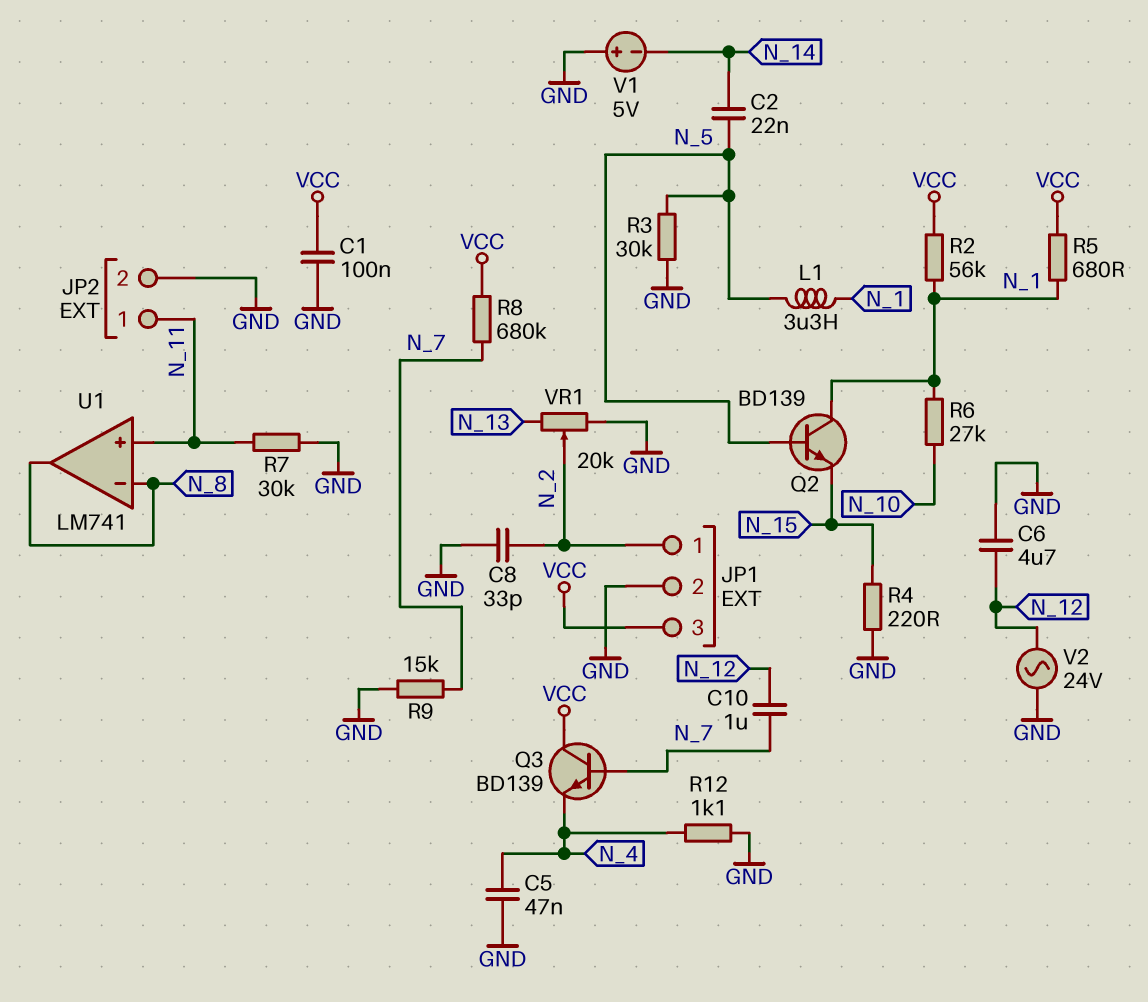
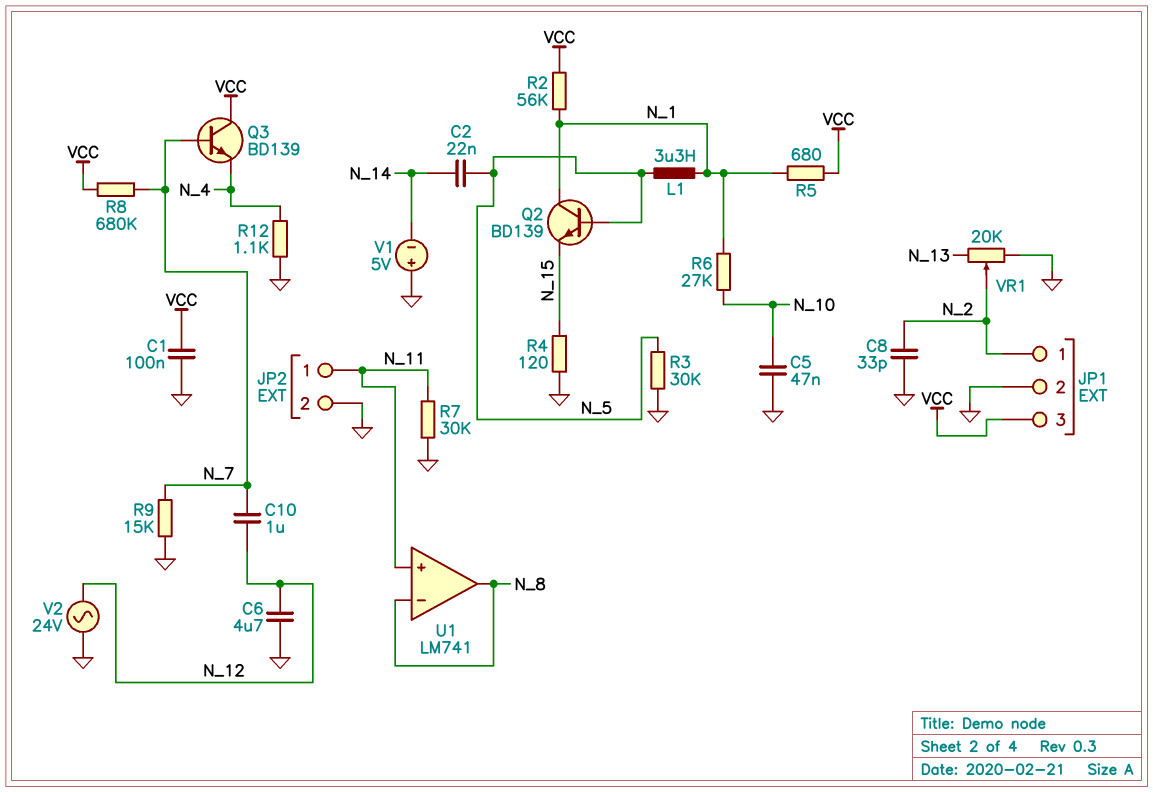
C5: 47nF (GND, N_4) -> 47nF (GND, N_10)
R4: 220 (GND, N_15) -> 120 (GND, N_15)

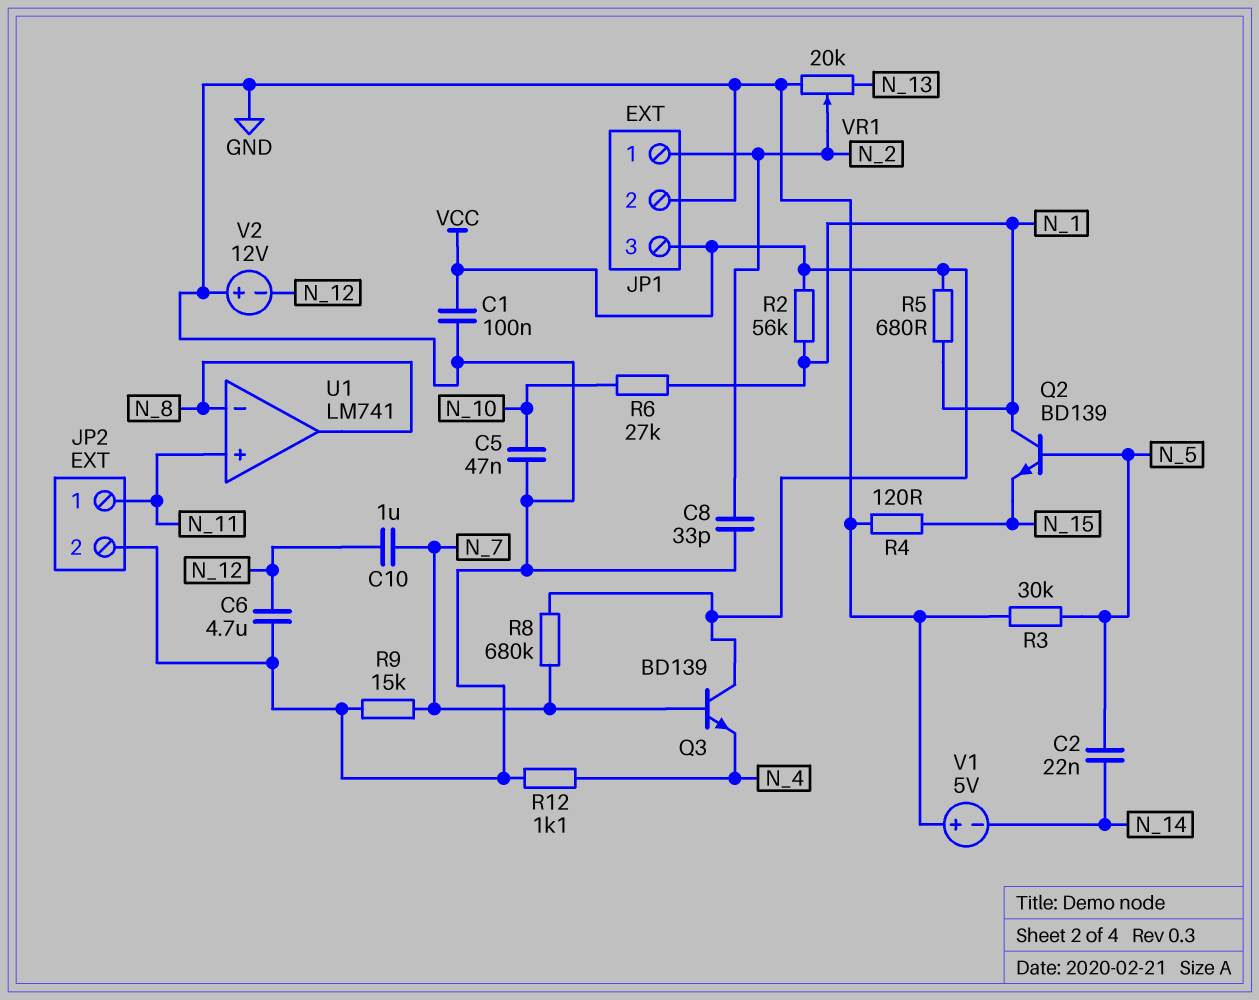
L1: 3.3uH (N_1, N_5) -> none
R7: 30k (GND, N_11) -> none
V2: AC 24V (GND, N_12) -> 12V (plus GND, minus N_12)

